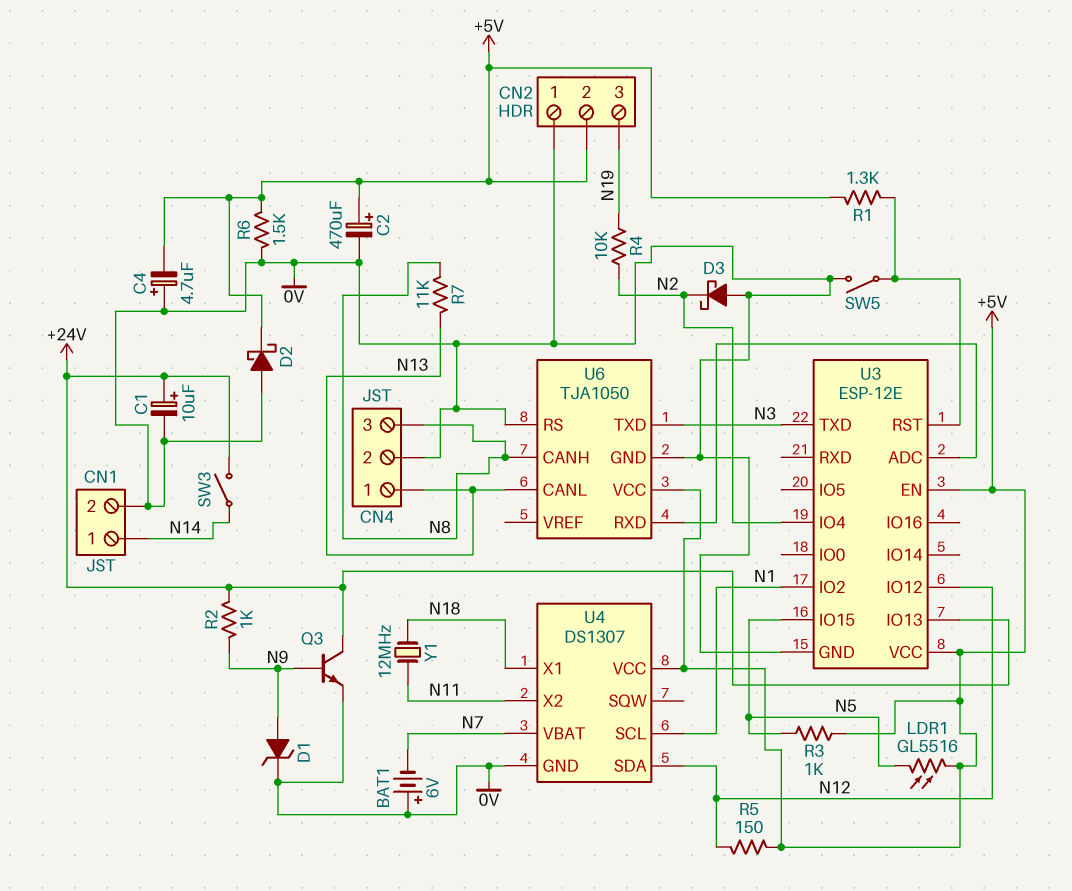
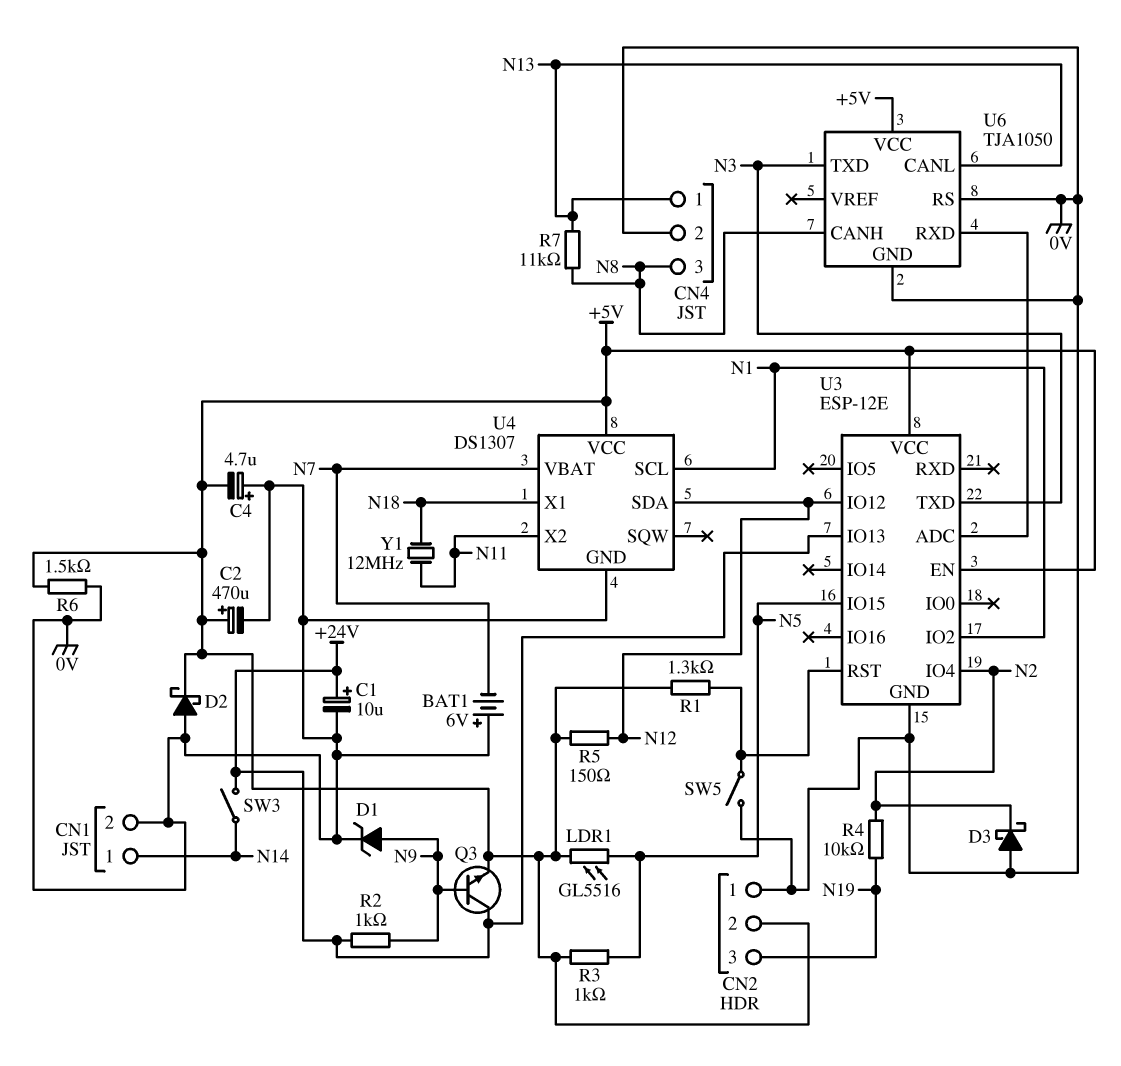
Q3: NPN (B N9, C +24V, E 0V) -> NPN (B N9, C +24V, E +5V)

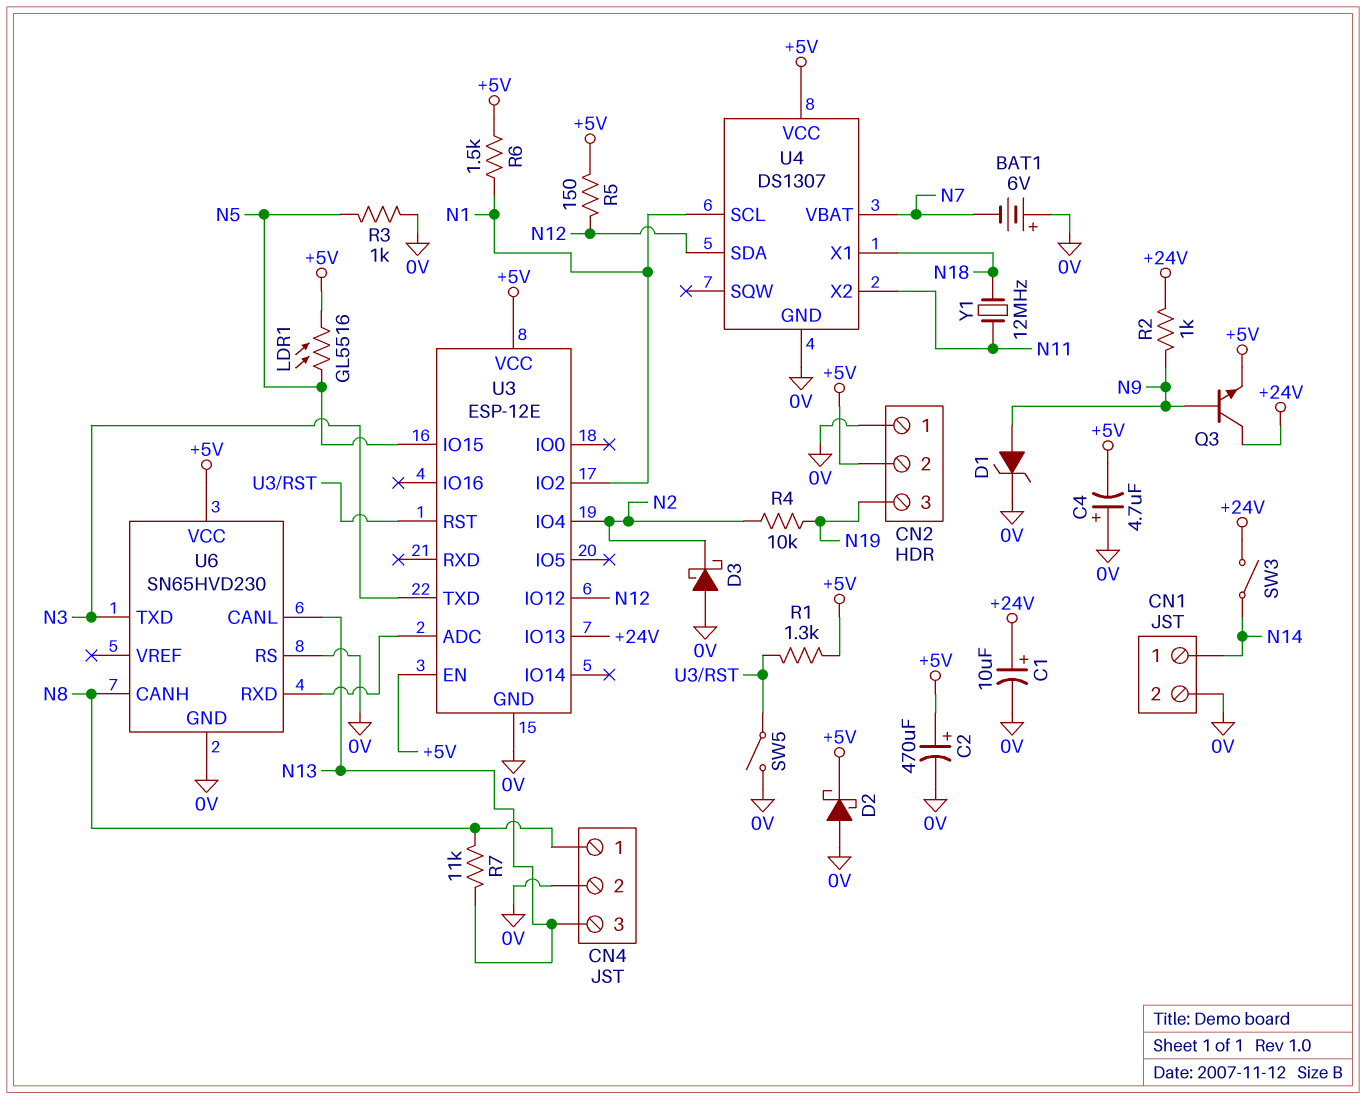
CN4 pin 1: N13 -> N8
CN4 pin 3: N8 -> N13
R3: 1k (+5V, N5) -> 1k (0V, N5)
R6: 1.5k (+5V, 0V) -> 1.5k (+5V, N1)
U6: TJA1050 -> SN65HVD230

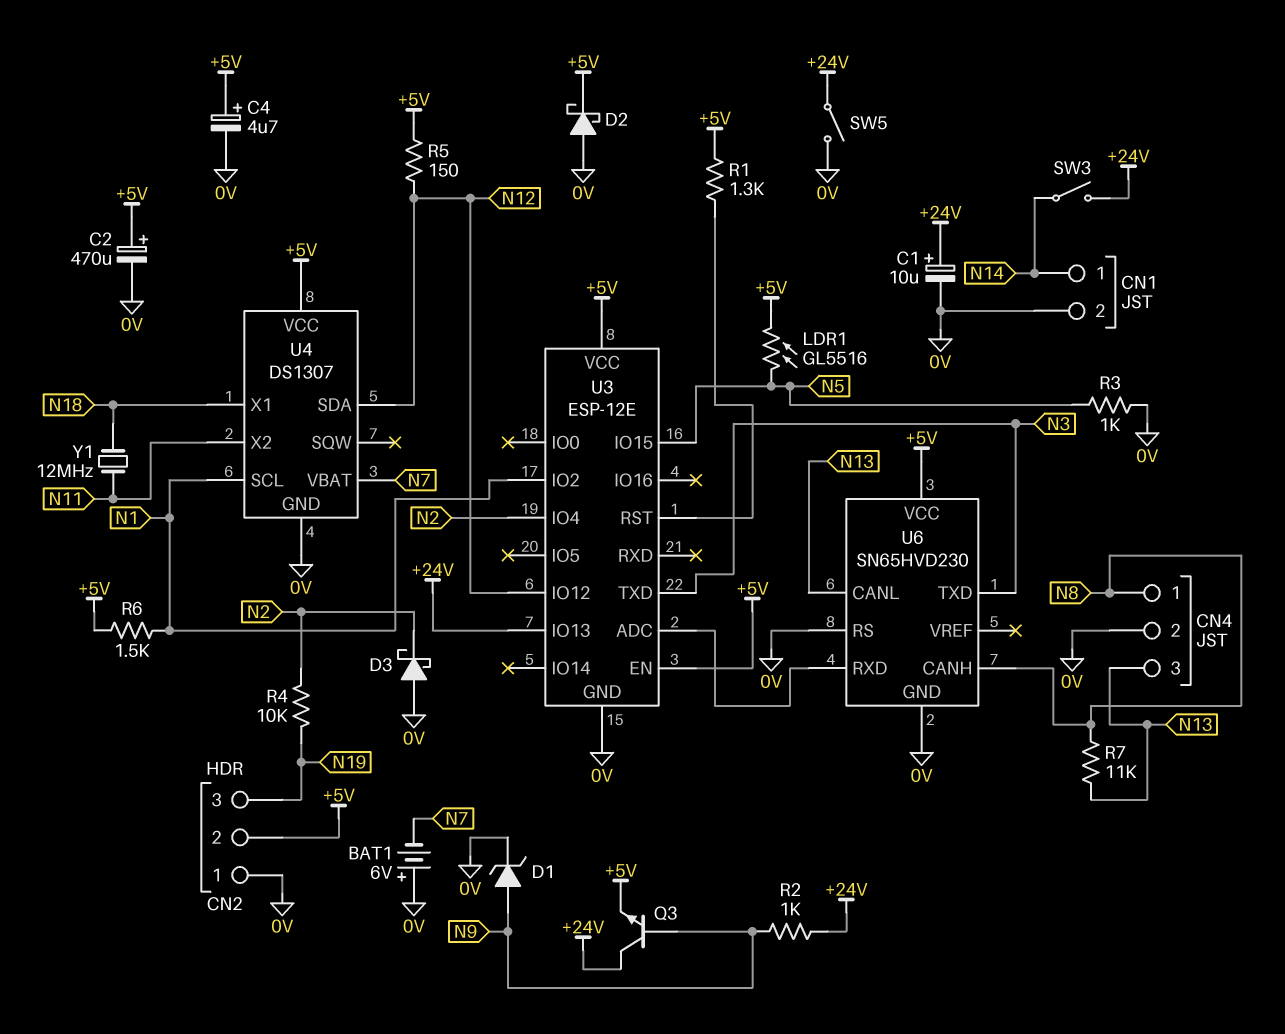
C4: 4.7uF (plus 0V, minus +5V) -> 4.7uF (plus +5V, minus 0V)
SW5: switch (0V, U3/RST) -> switch (+24V, 0V)

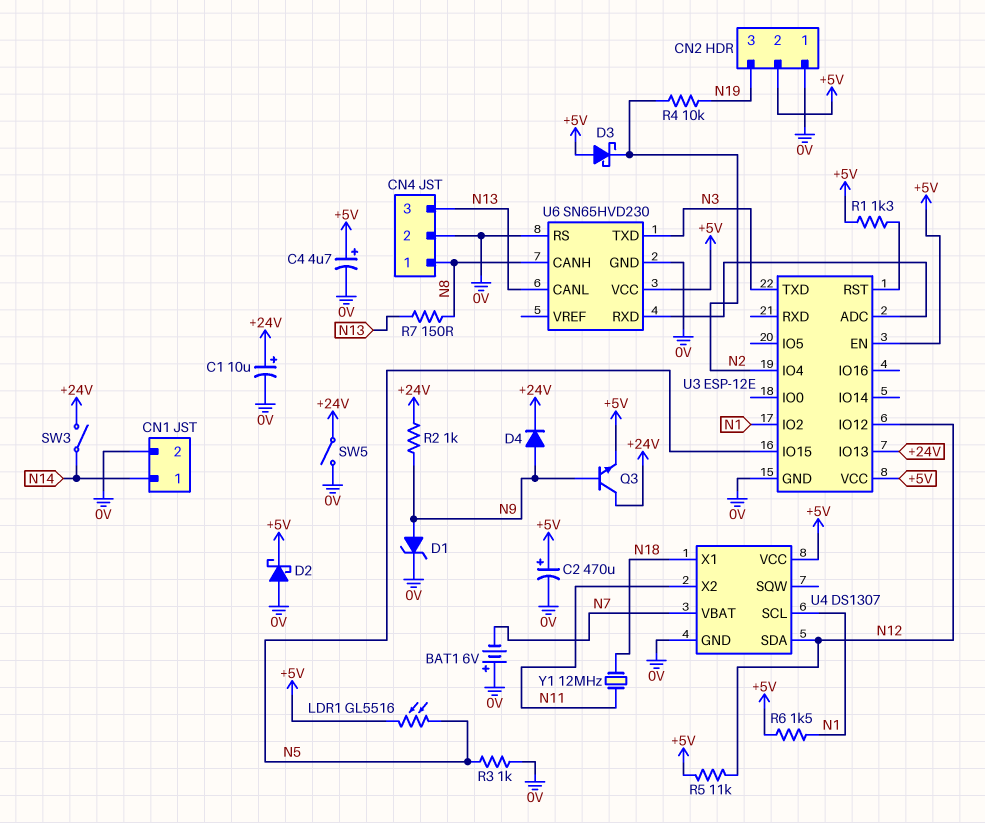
D3: schottky (A 0V, K N2) -> schottky (A +5V, K N2)
D4: none -> diode (A N9, K +24V)
R5: 150 (+5V, N12) -> 11k (+5V, N12)
R7: 11k (N8, N13) -> 150 (N8, N13)

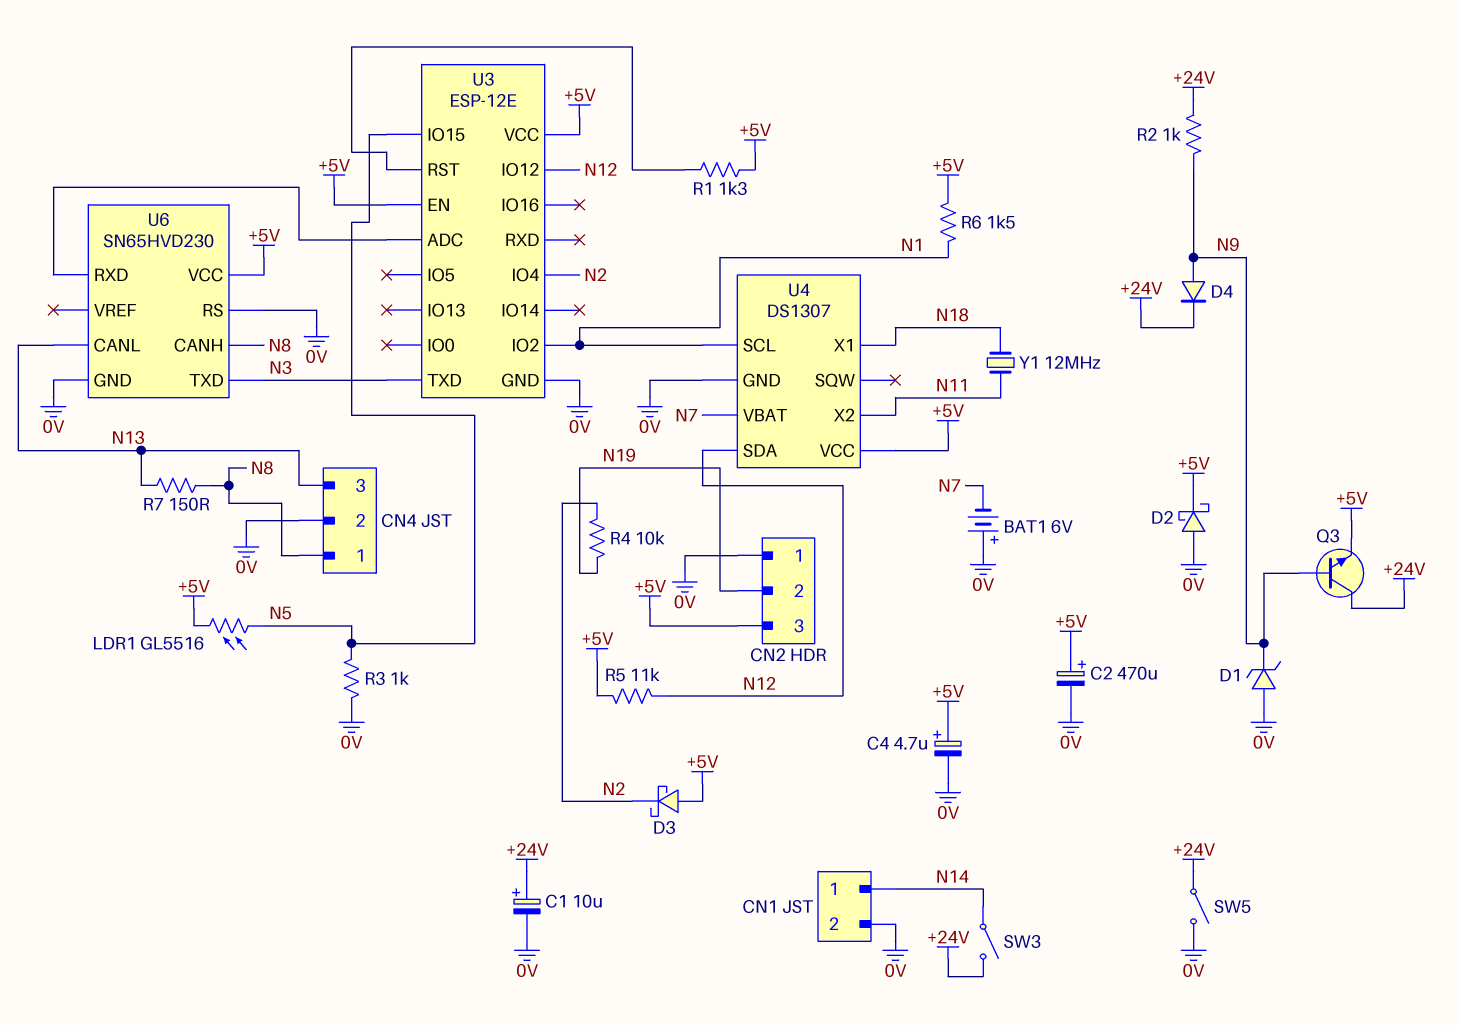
CN2 pin 2: +5V -> N19
CN2 pin 3: N19 -> +5V
D1: zener (A N9, K 0V) -> zener (A 0V, K N9)
U3 pin IO13: +24V -> none

